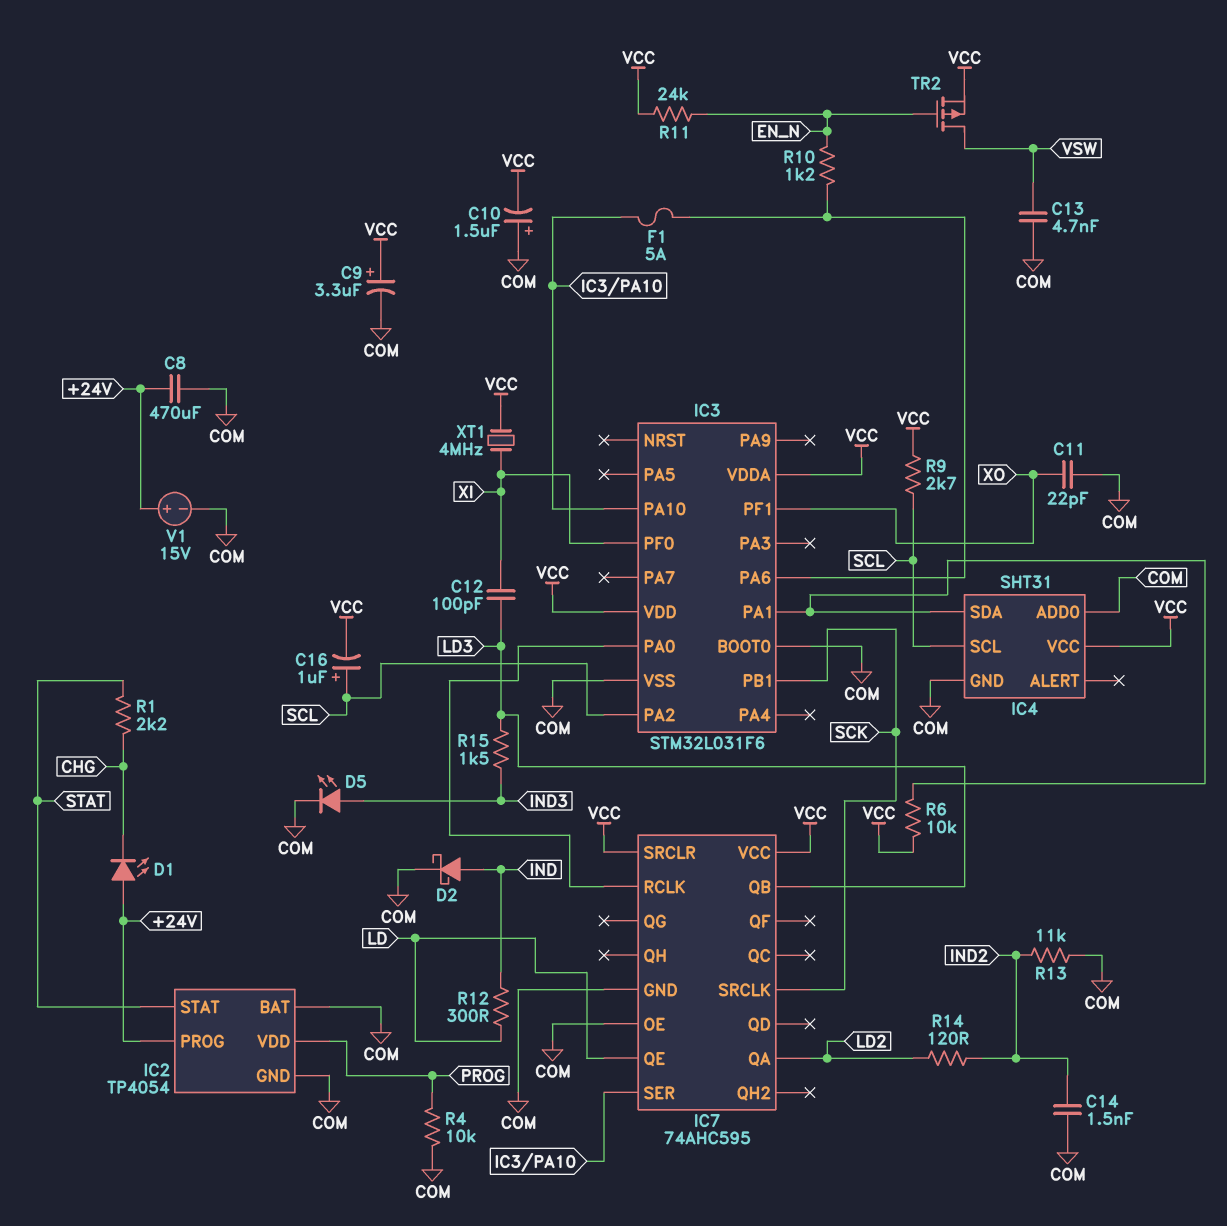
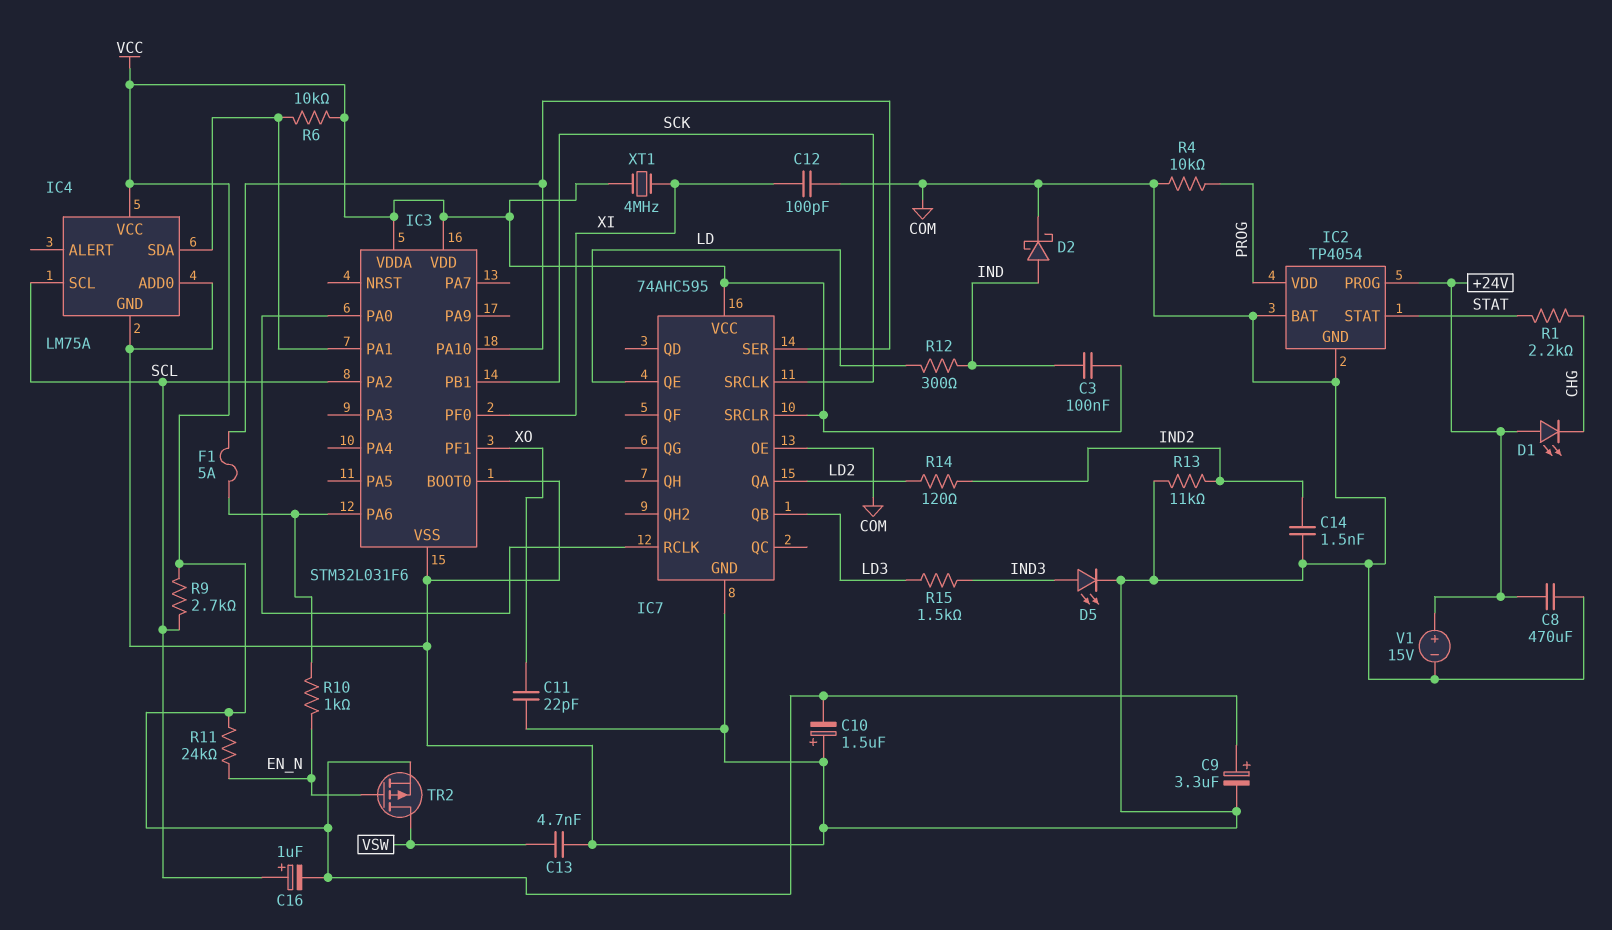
C3: none -> 100nF (IND, VCC)
C12: 100pF (LD3, XI) -> 100pF (COM, XI)
IC4: SHT31 -> LM75A
R10: 1.2k (EN_N, IC3/PA6) -> 1k (EN_N, IC3/PA6)

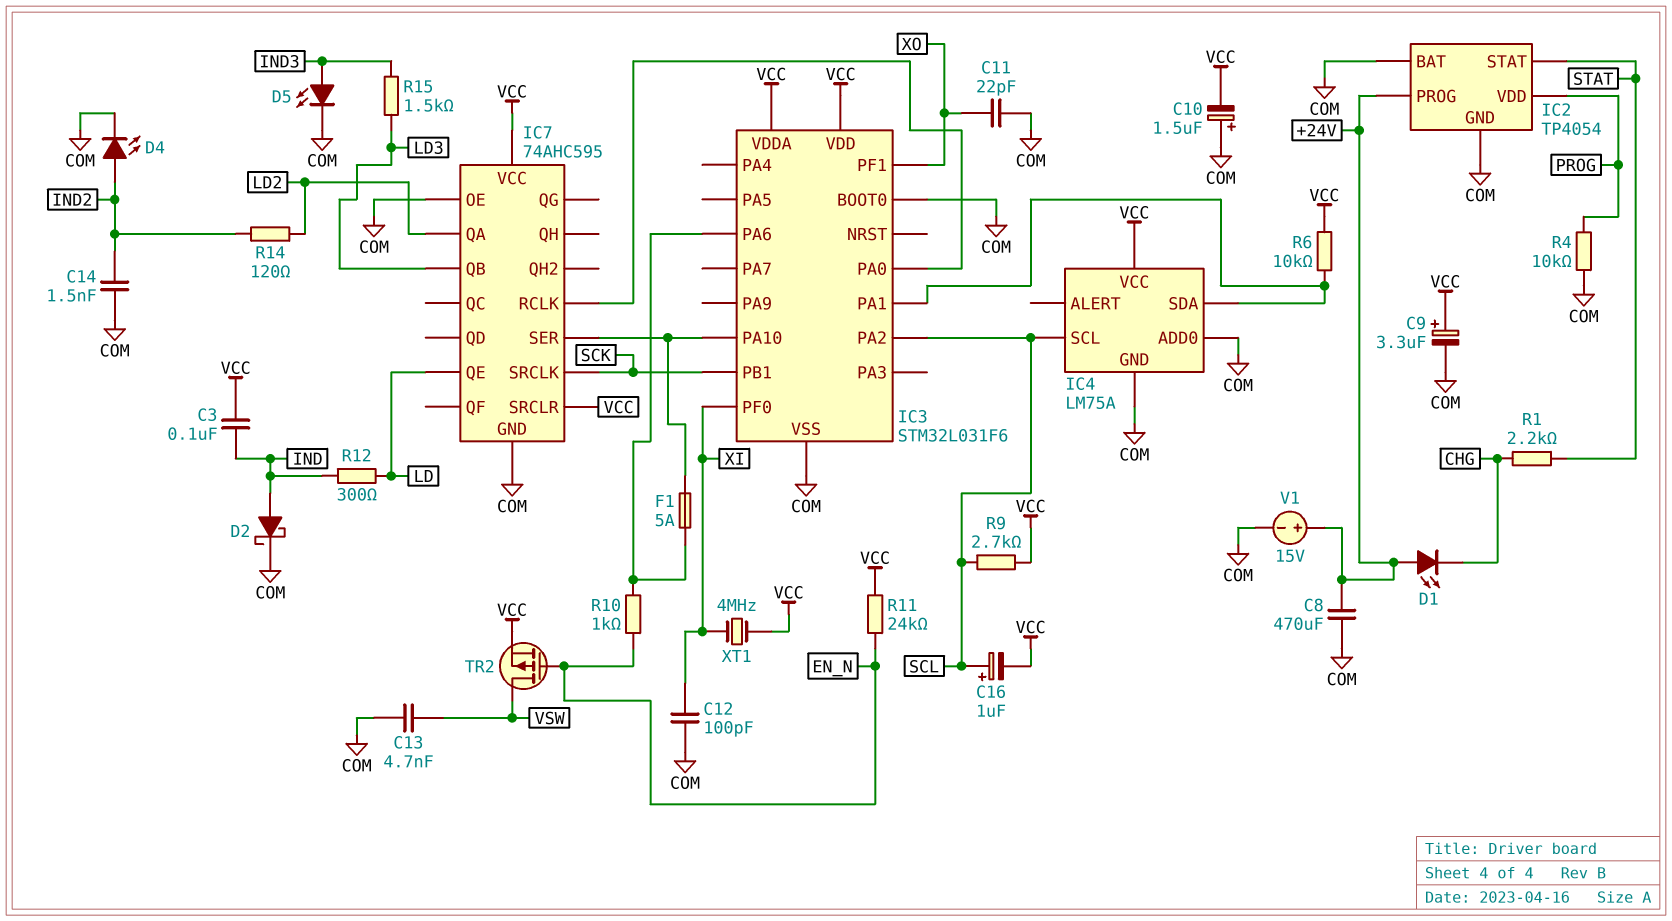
D4: none -> LED (A IND2, K COM)
R13: 11k (COM, IND2) -> none

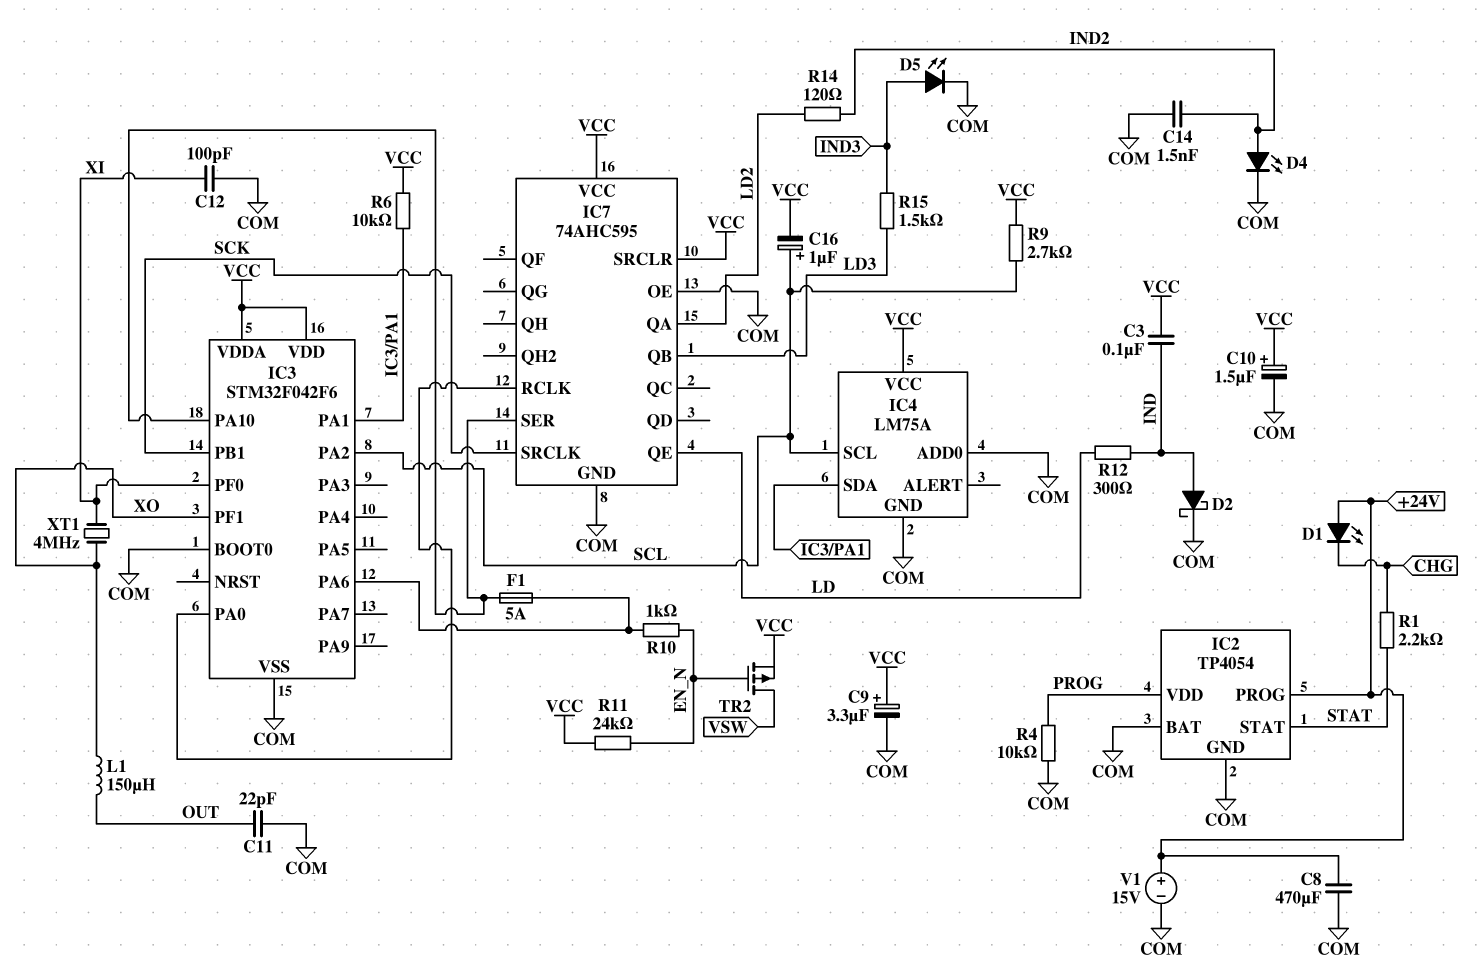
C10: 1.5uF (plus COM, minus VCC) -> 1.5uF (plus VCC, minus COM)
C11: 22pF (COM, XO) -> 22pF (COM, OUT)
C13: 4.7nF (COM, VSW) -> none
IC3: STM32L031F6 -> STM32F042F6
L1: none -> 150uH (OUT, XO)
XT1: 4MHz (VCC, XI) -> 4MHz (XI, XO)

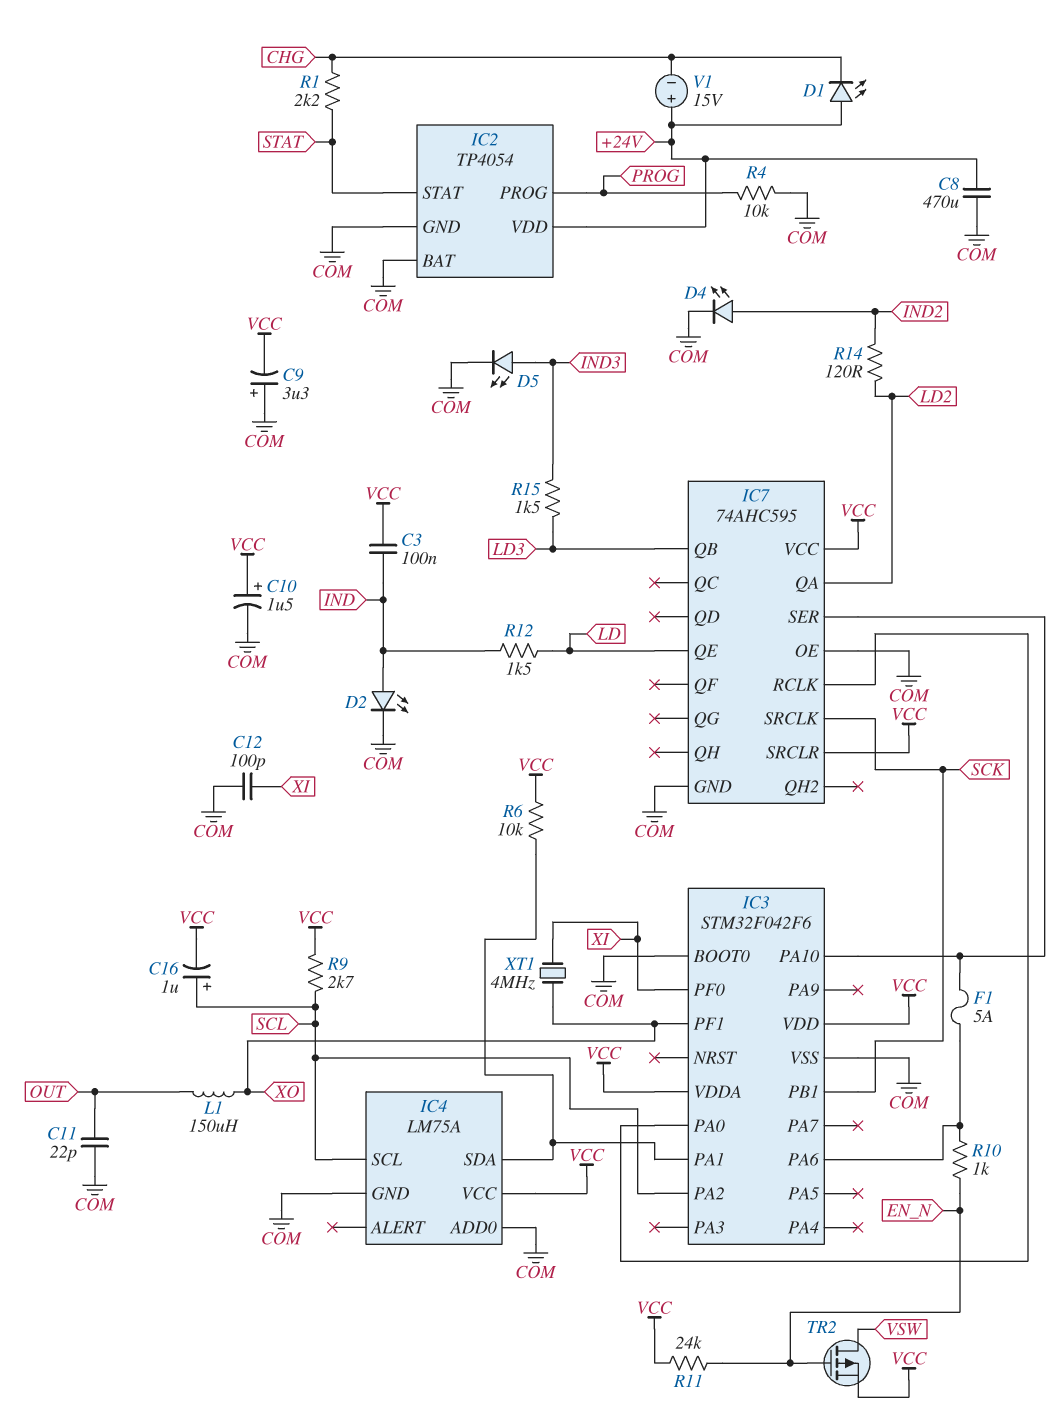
C9: 3.3uF (plus VCC, minus COM) -> 3.3uF (plus COM, minus VCC)
C14: 1.5nF (COM, IND2) -> none
D2: schottky (A IND, K COM) -> LED (A IND, K COM)
IC2 pin PROG: +24V -> PROG
IC2 pin VDD: PROG -> +24V
R12: 300 (IND, LD) -> 1.5k (IND, LD)
V1: 15V (plus +24V, minus COM) -> 15V (plus +24V, minus CHG)

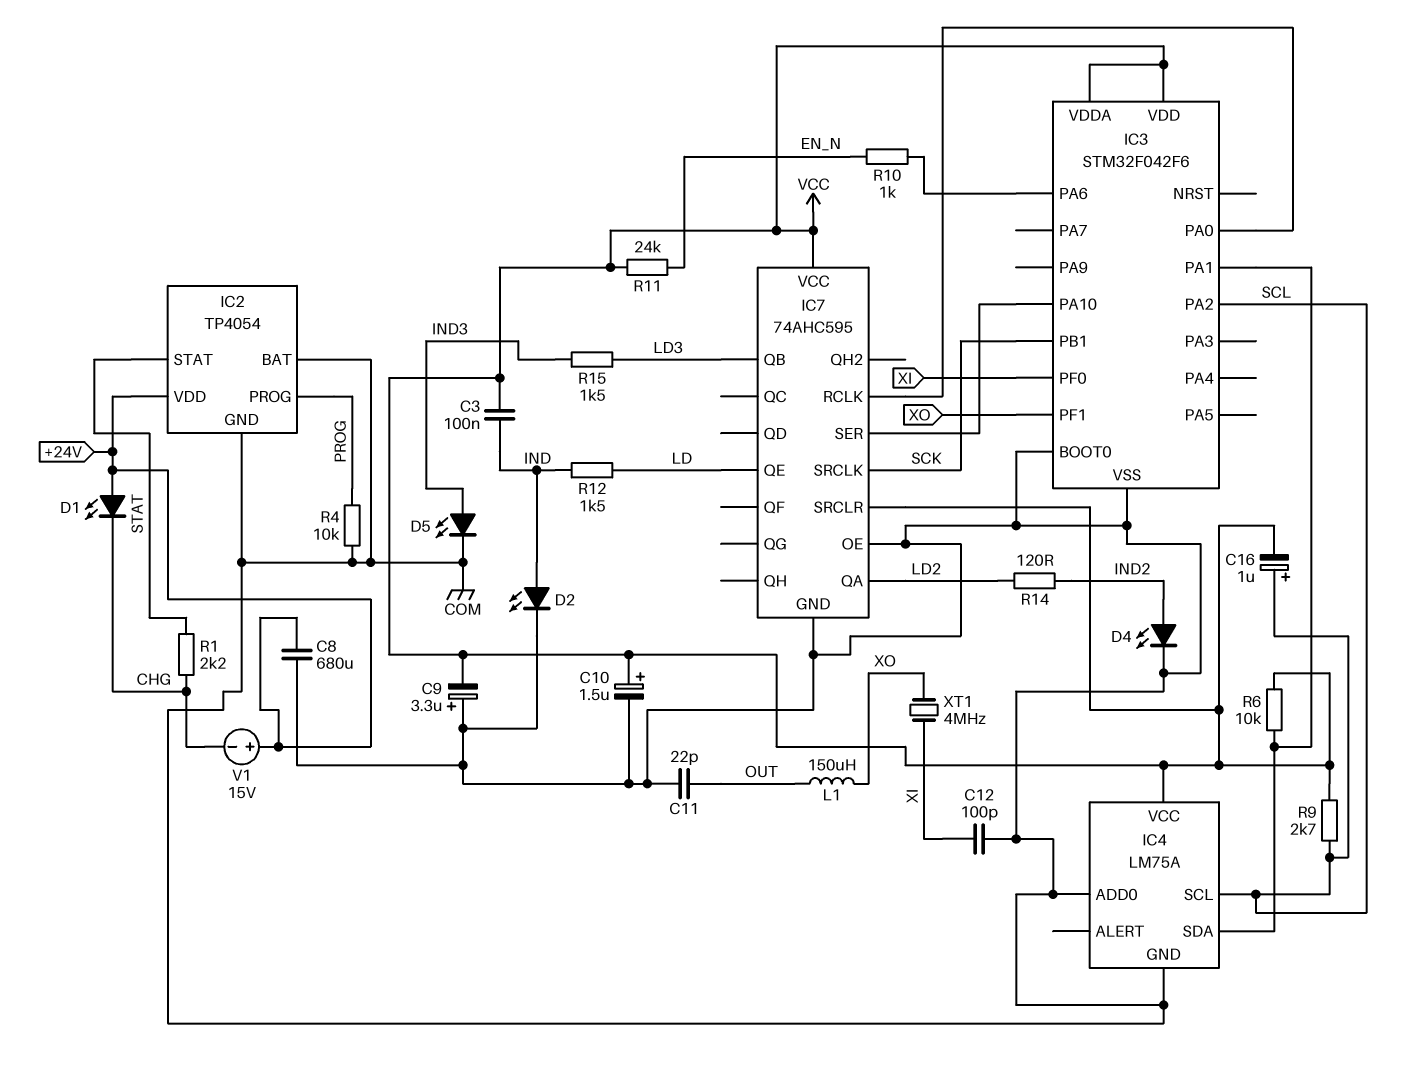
C8: 470uF (+24V, COM) -> 680uF (+24V, COM)
F1: 5A (IC3/PA6, IC3/PA10) -> none
TR2: PMOS (G EN_N, D VSW, S VCC) -> none

